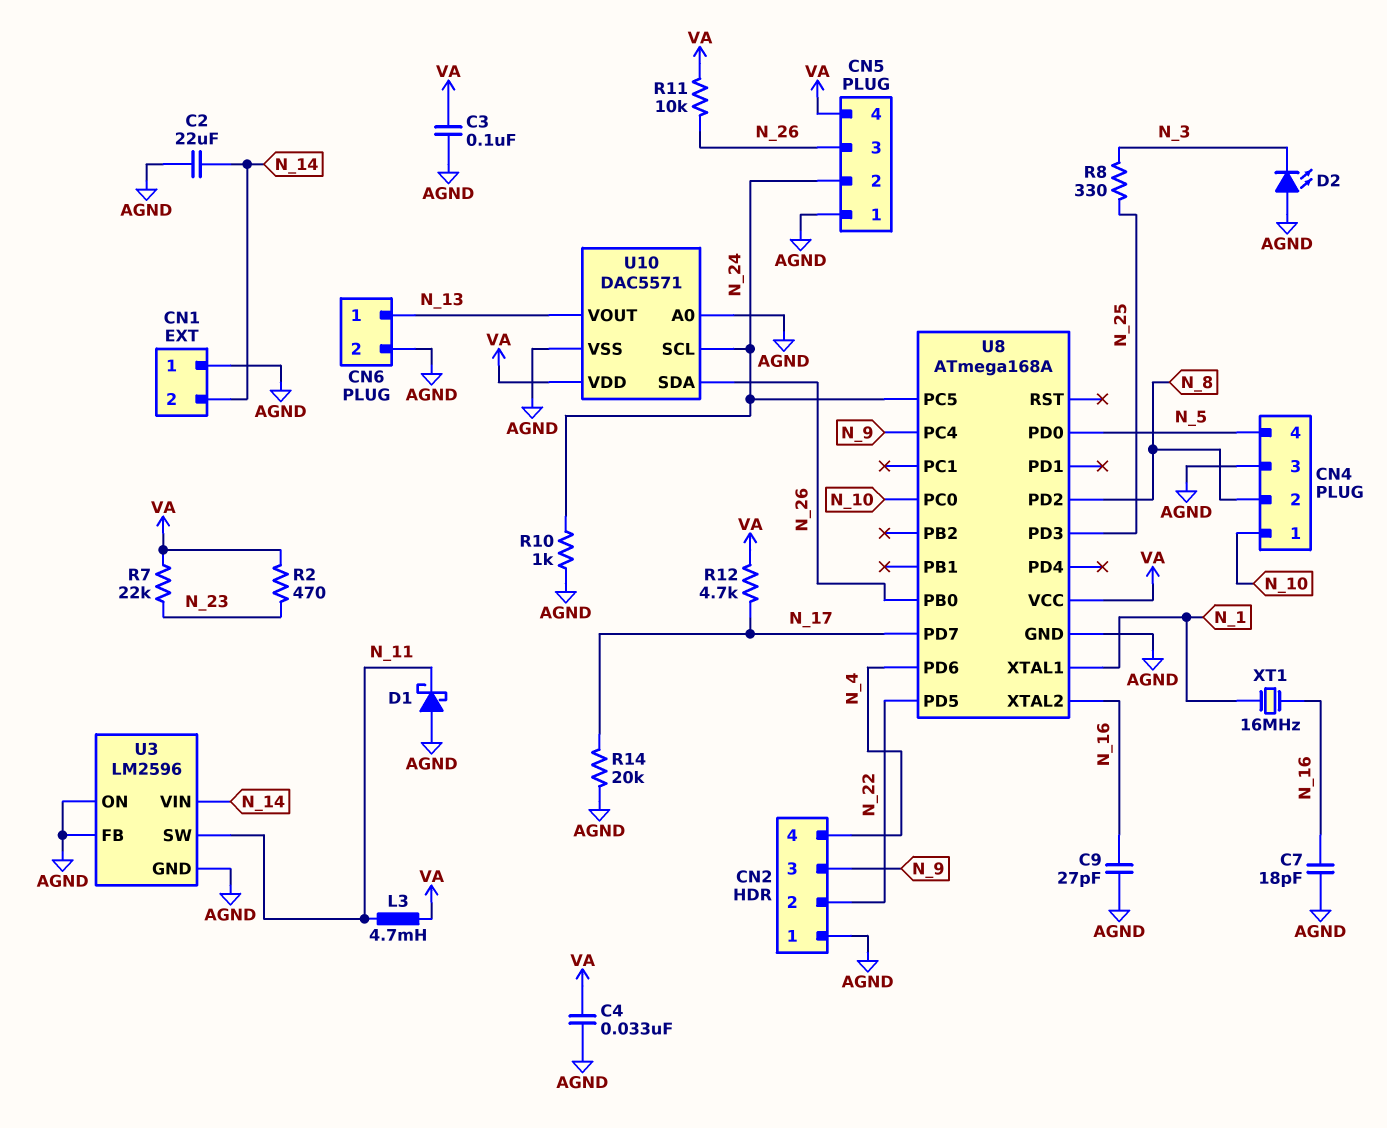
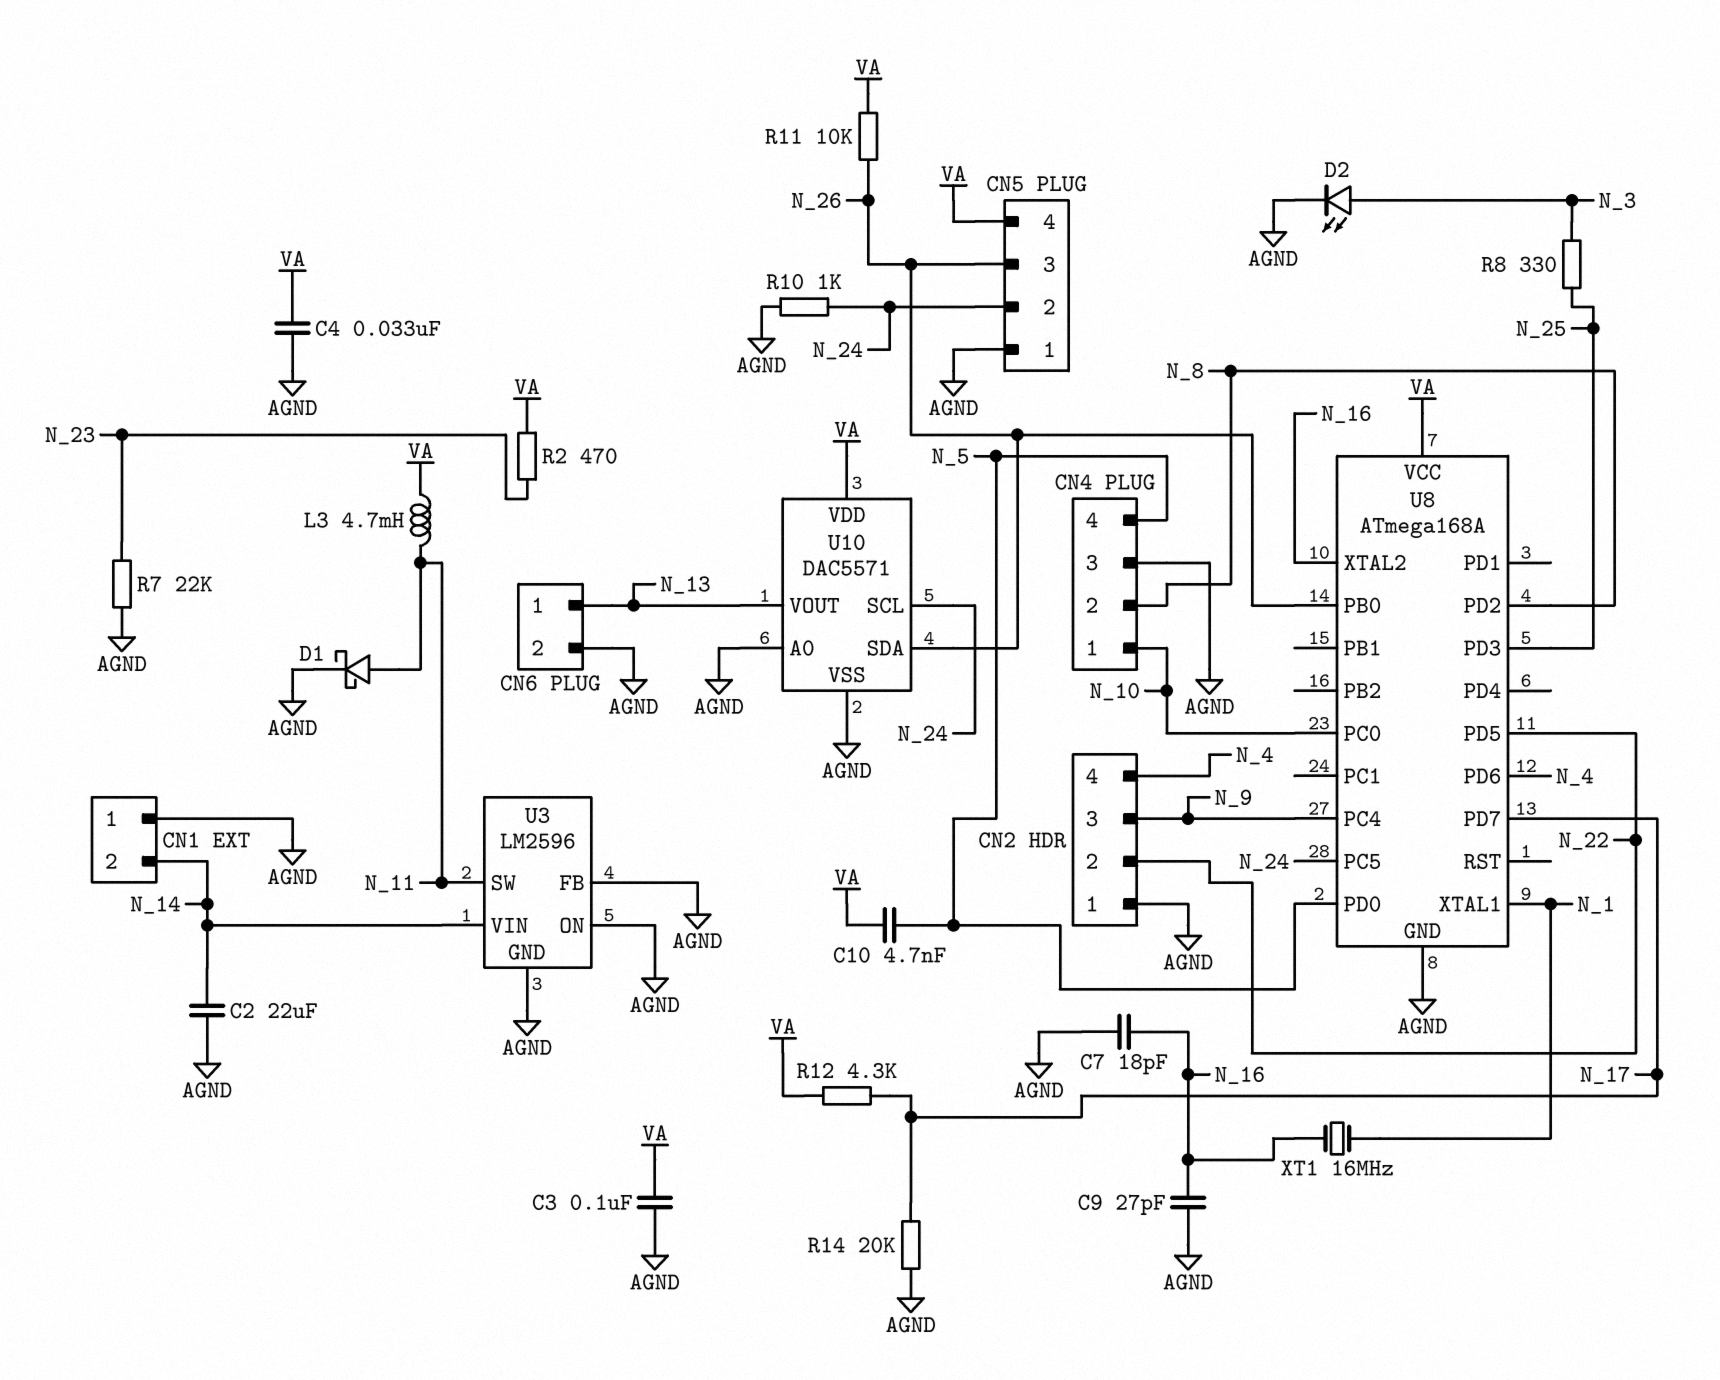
C10: none -> 4.7nF (N_5, VA)
D1: schottky (A AGND, K N_11) -> schottky (A N_11, K AGND)
D2: LED (A AGND, K N_3) -> LED (A N_3, K AGND)
R7: 22k (N_23, VA) -> 22k (AGND, N_23)
R12: 4.7k (N_17, VA) -> 4.3k (N_17, VA)

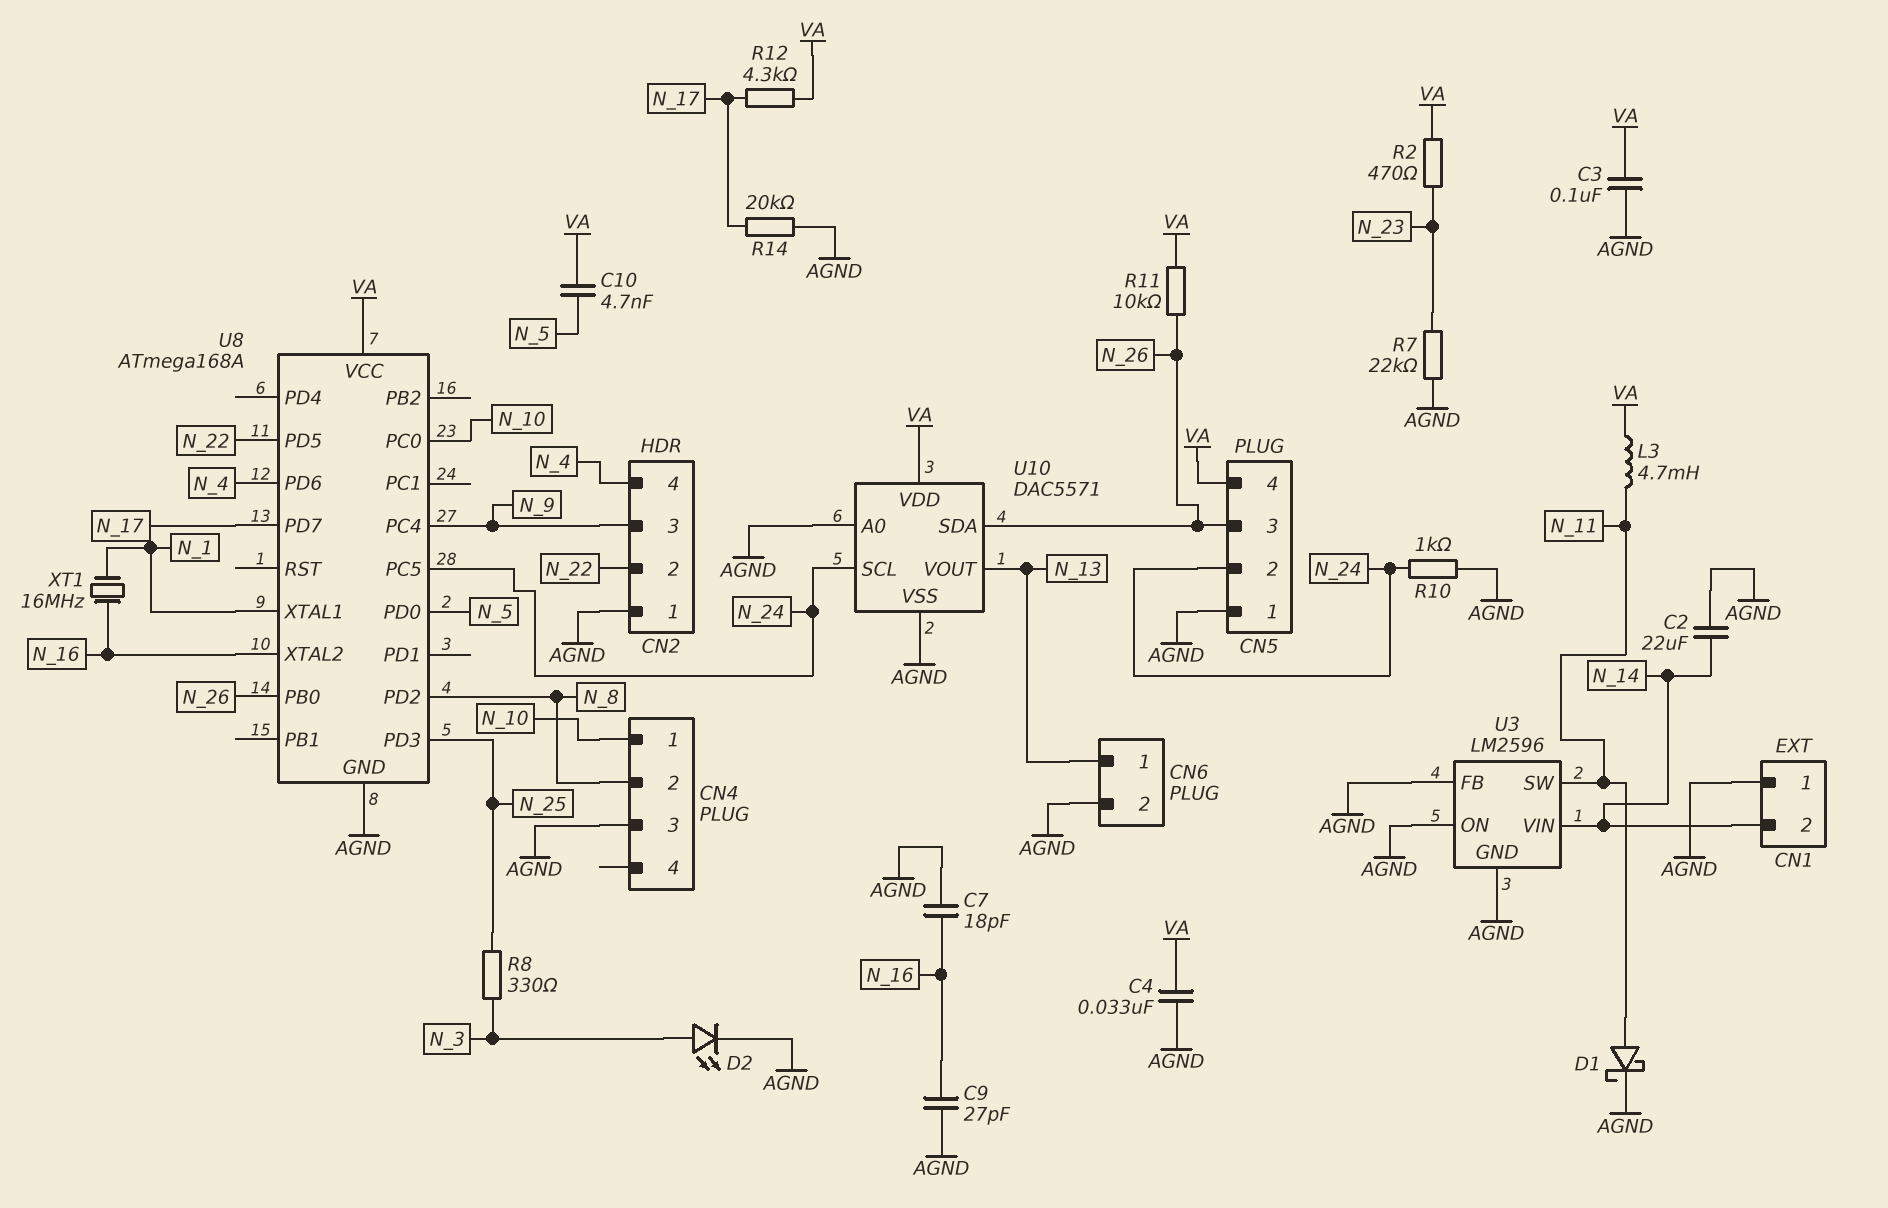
CN4 pin 4: N_5 -> none

